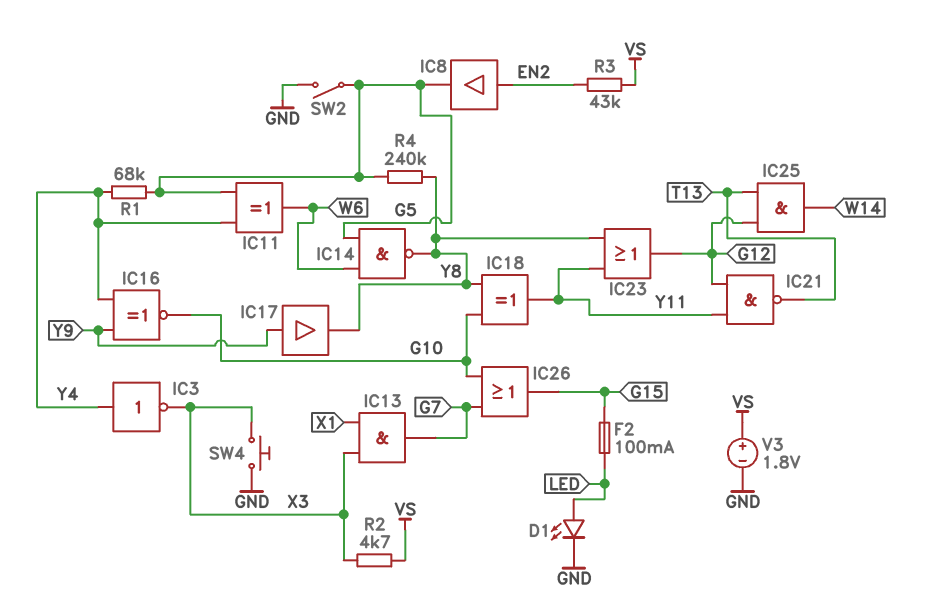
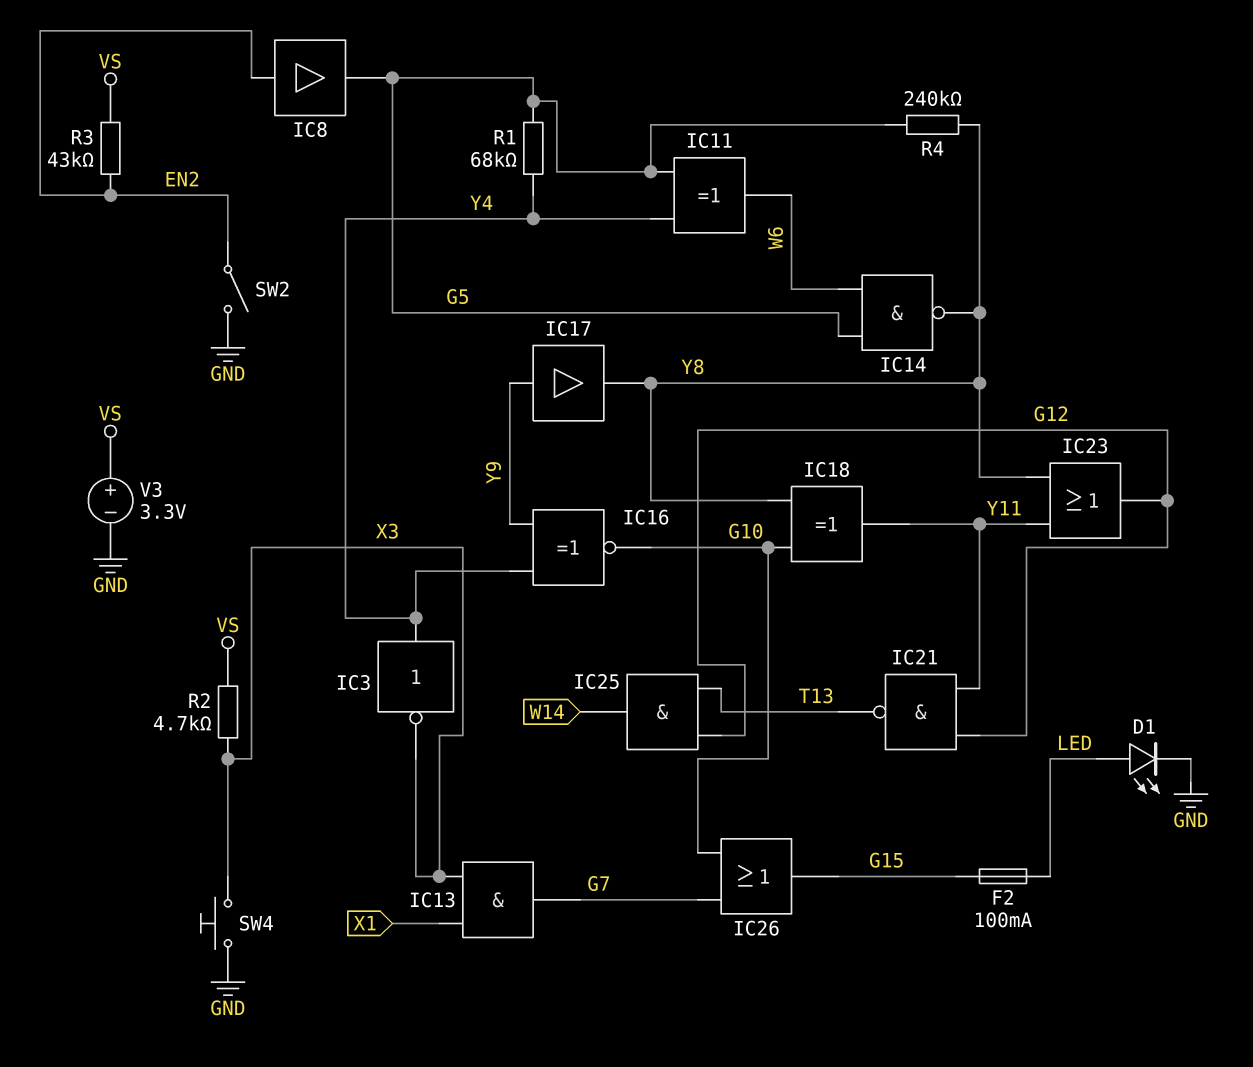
SW2: switch (G5, GND) -> switch (EN2, GND)
V3: 1.8V (plus VS, minus GND) -> 3.3V (plus VS, minus GND)

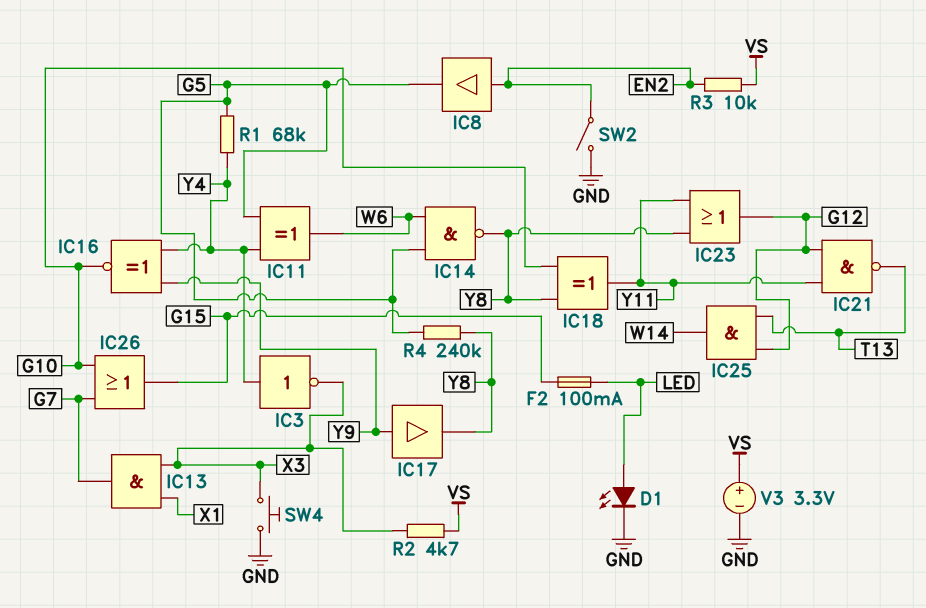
R3: 43k (EN2, VS) -> 10k (EN2, VS)

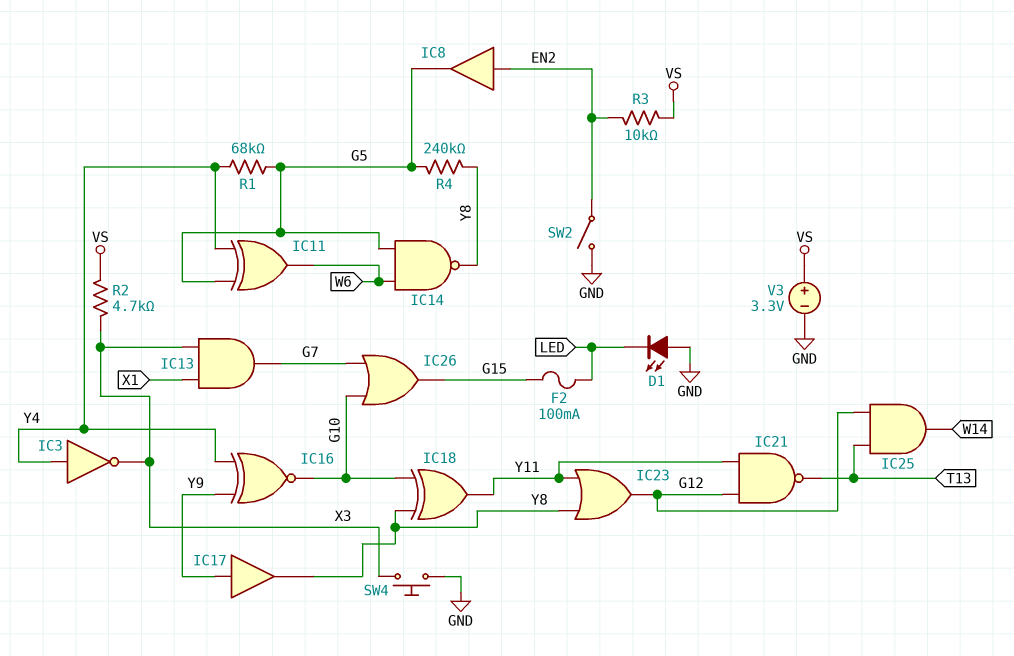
D1: LED (A LED, K GND) -> LED (A GND, K LED)

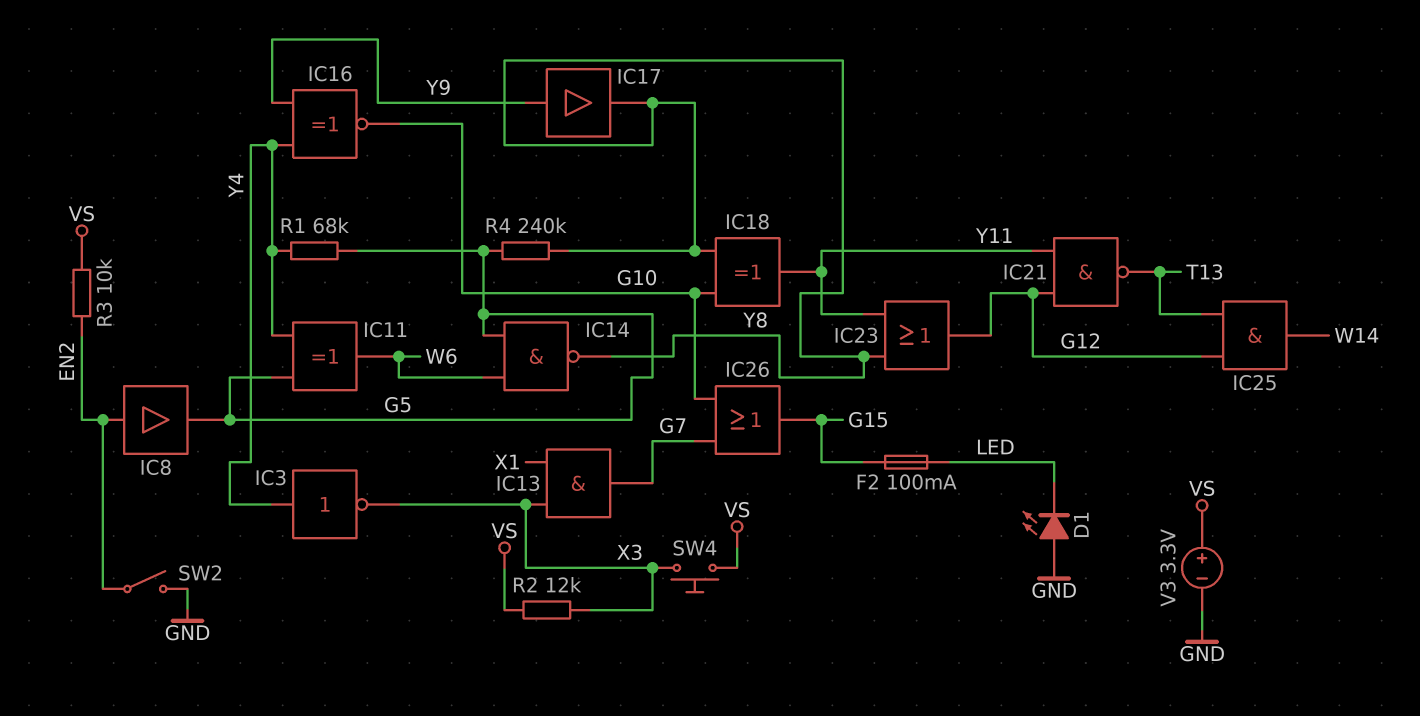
R2: 4.7k (VS, X3) -> 12k (VS, X3)
SW4: button (GND, X3) -> button (VS, X3)

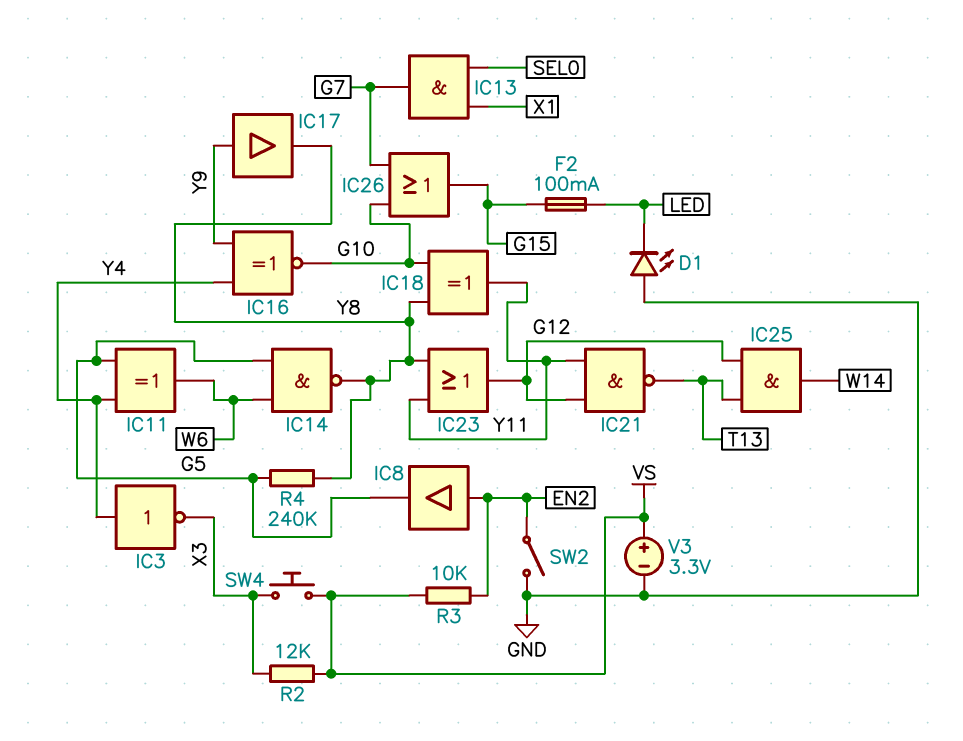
IC13: AND (in X1, in X3, out G7) -> AND (in SEL0, in X1, out G7)
R1: 68k (G5, Y4) -> none

